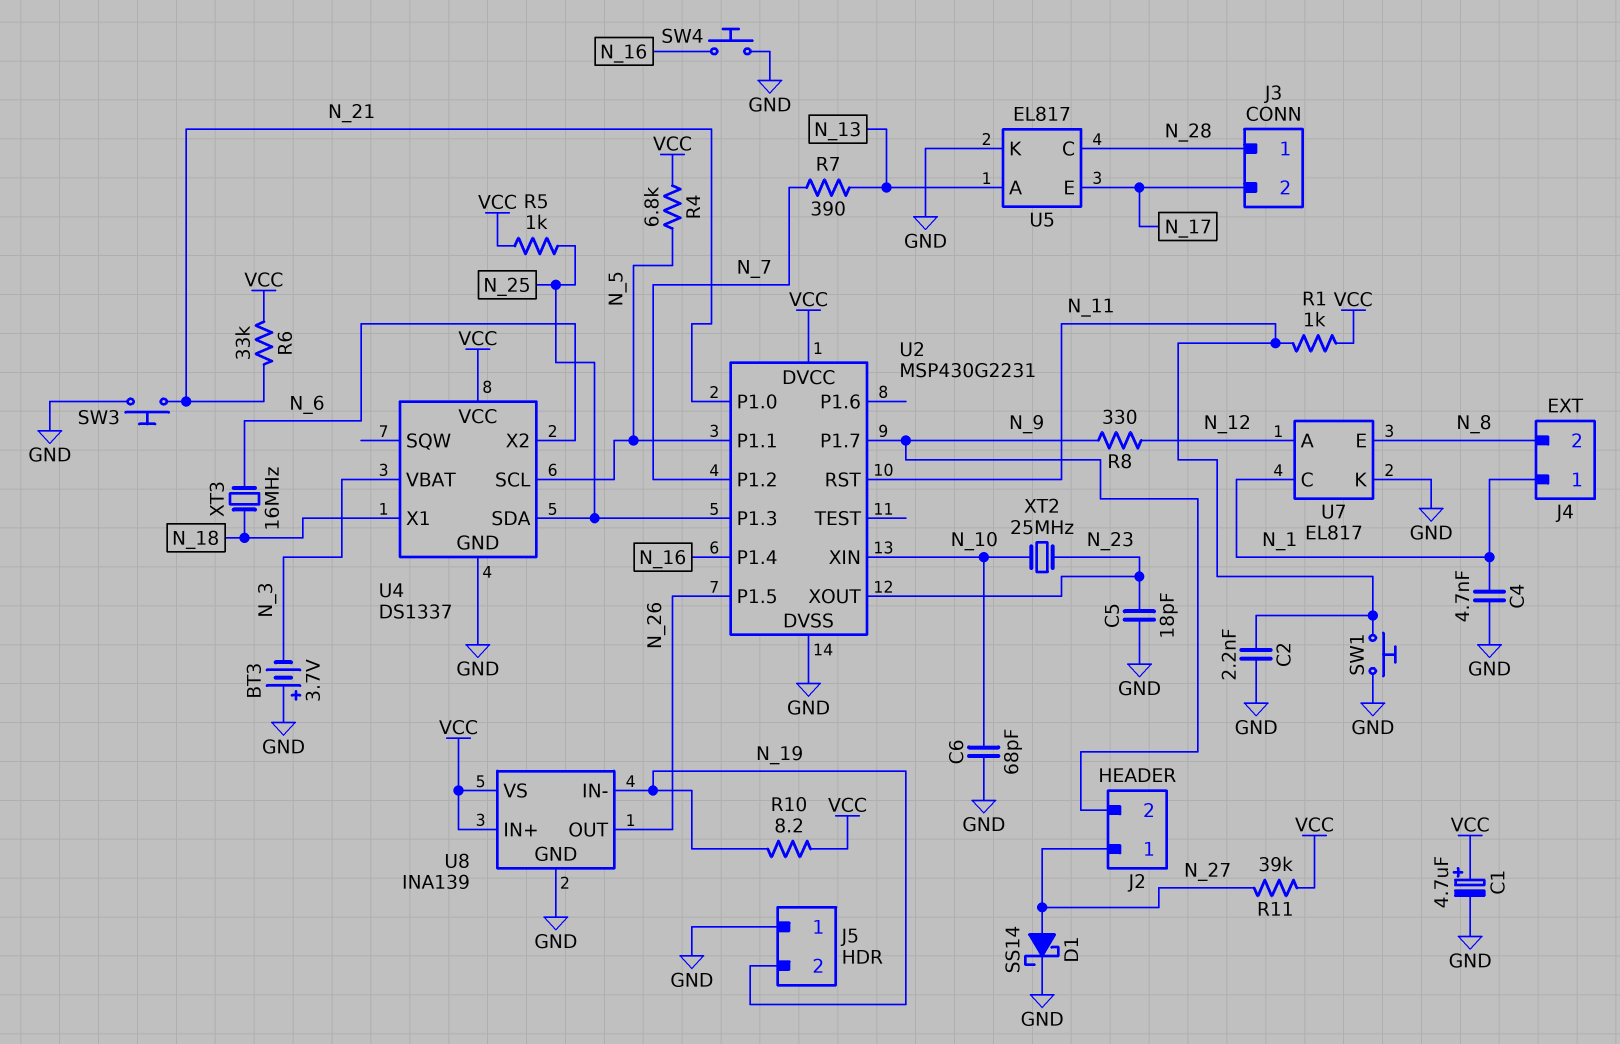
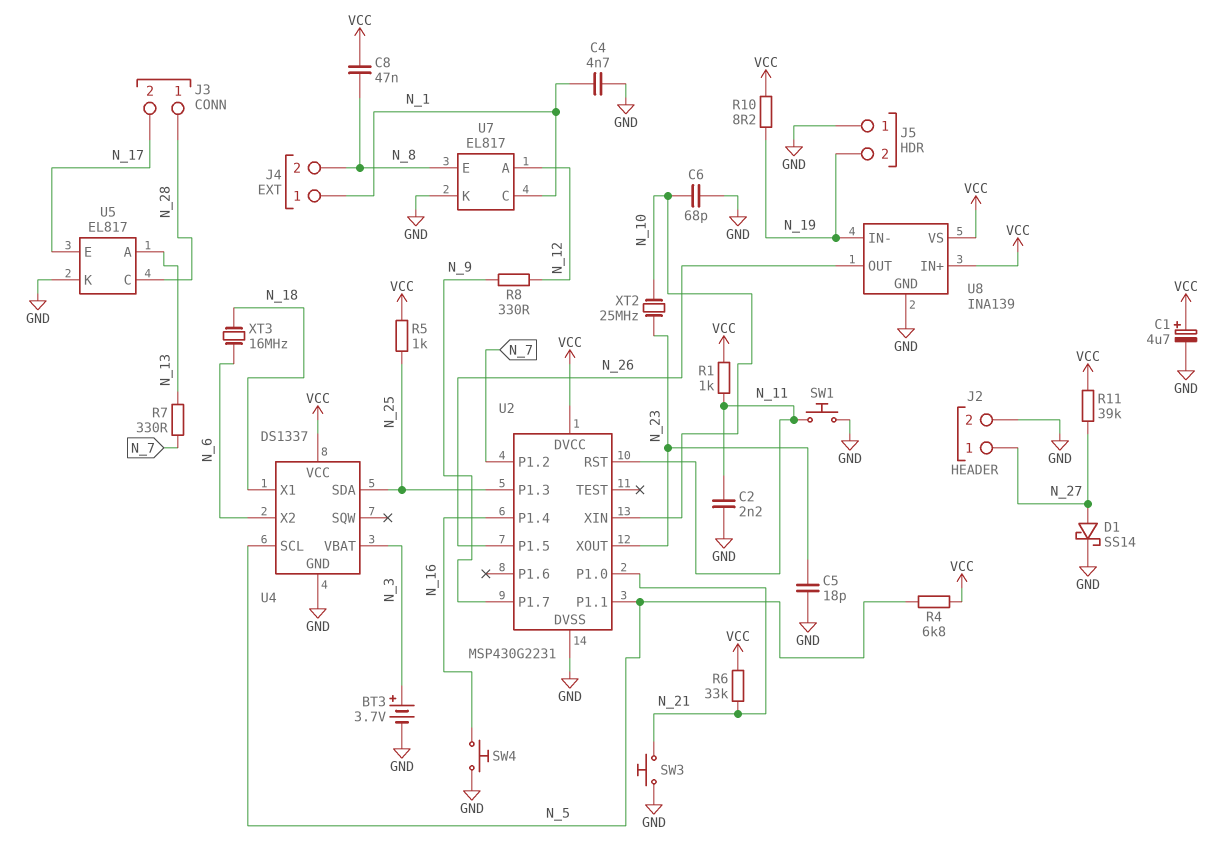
BT3: 3.7V (plus GND, minus N_3) -> 3.7V (plus N_3, minus GND)
C8: none -> 47nF (N_8, VCC)
J2 pin 2: N_9 -> GND
R7: 390 (N_7, N_13) -> 330 (N_7, N_13)

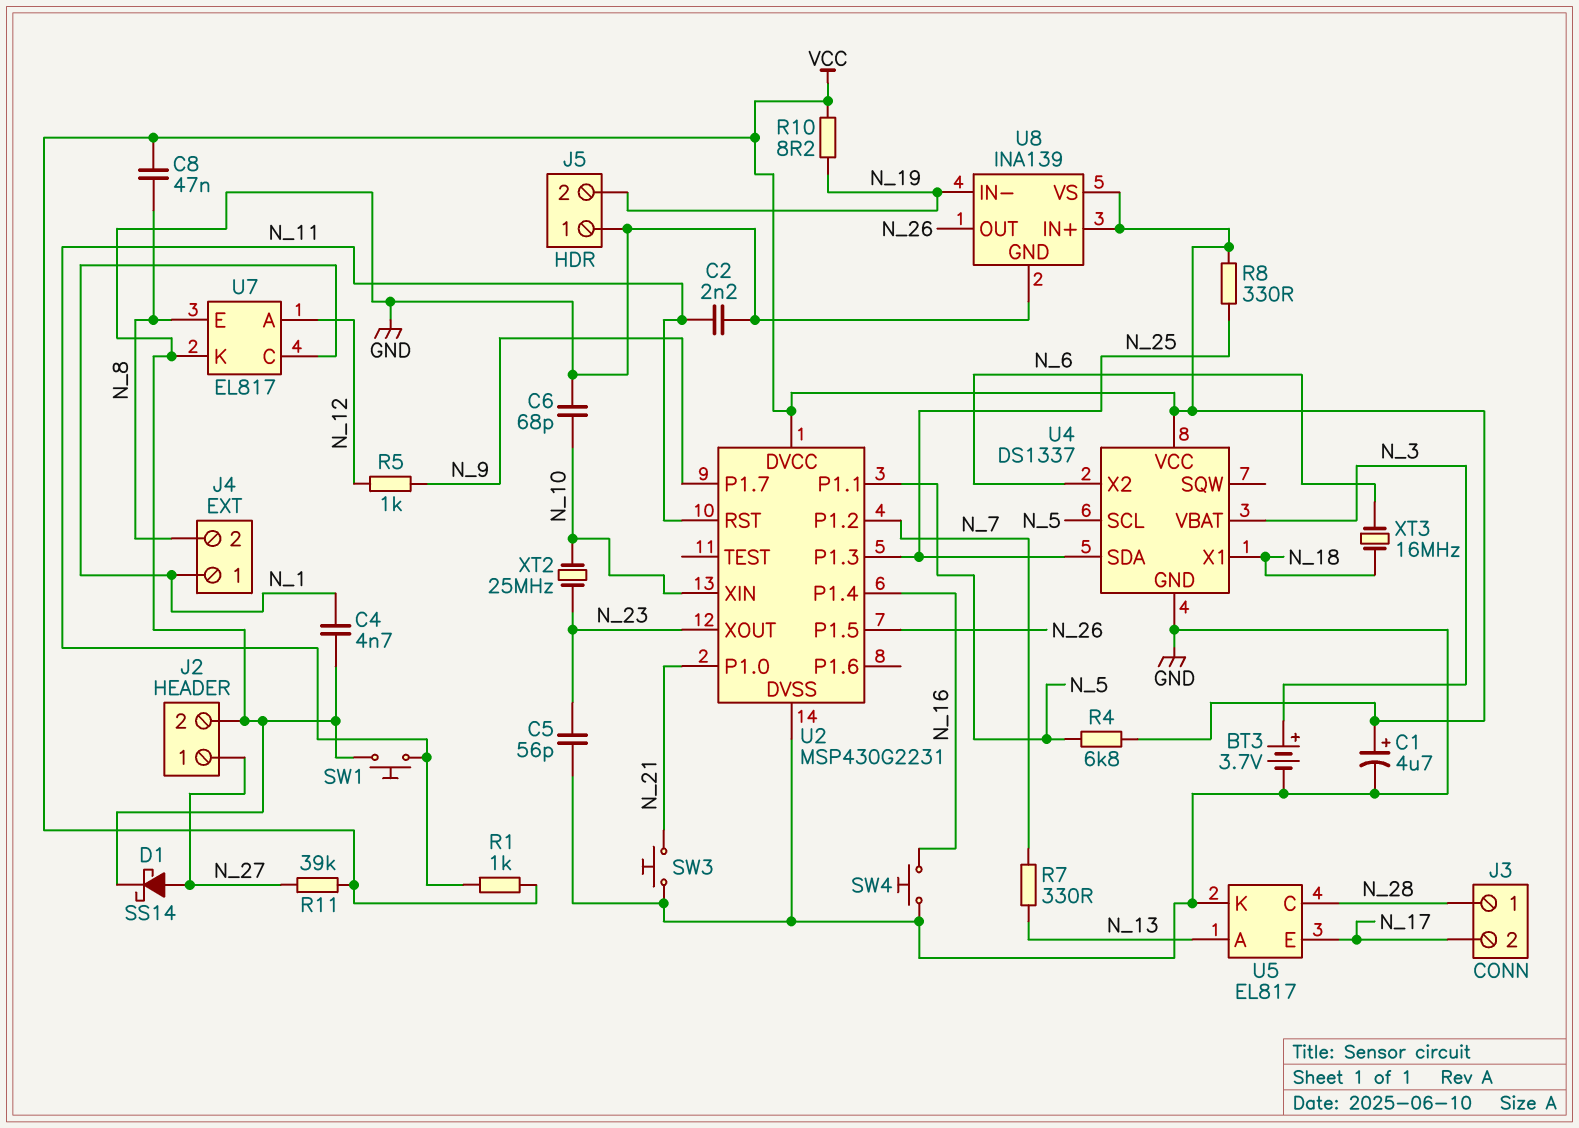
C5: 18pF (GND, N_23) -> 56pF (GND, N_23)
R5: 1k (N_25, VCC) -> 1k (N_9, N_12)
R6: 33k (N_21, VCC) -> none
R8: 330 (N_9, N_12) -> 330 (N_25, VCC)

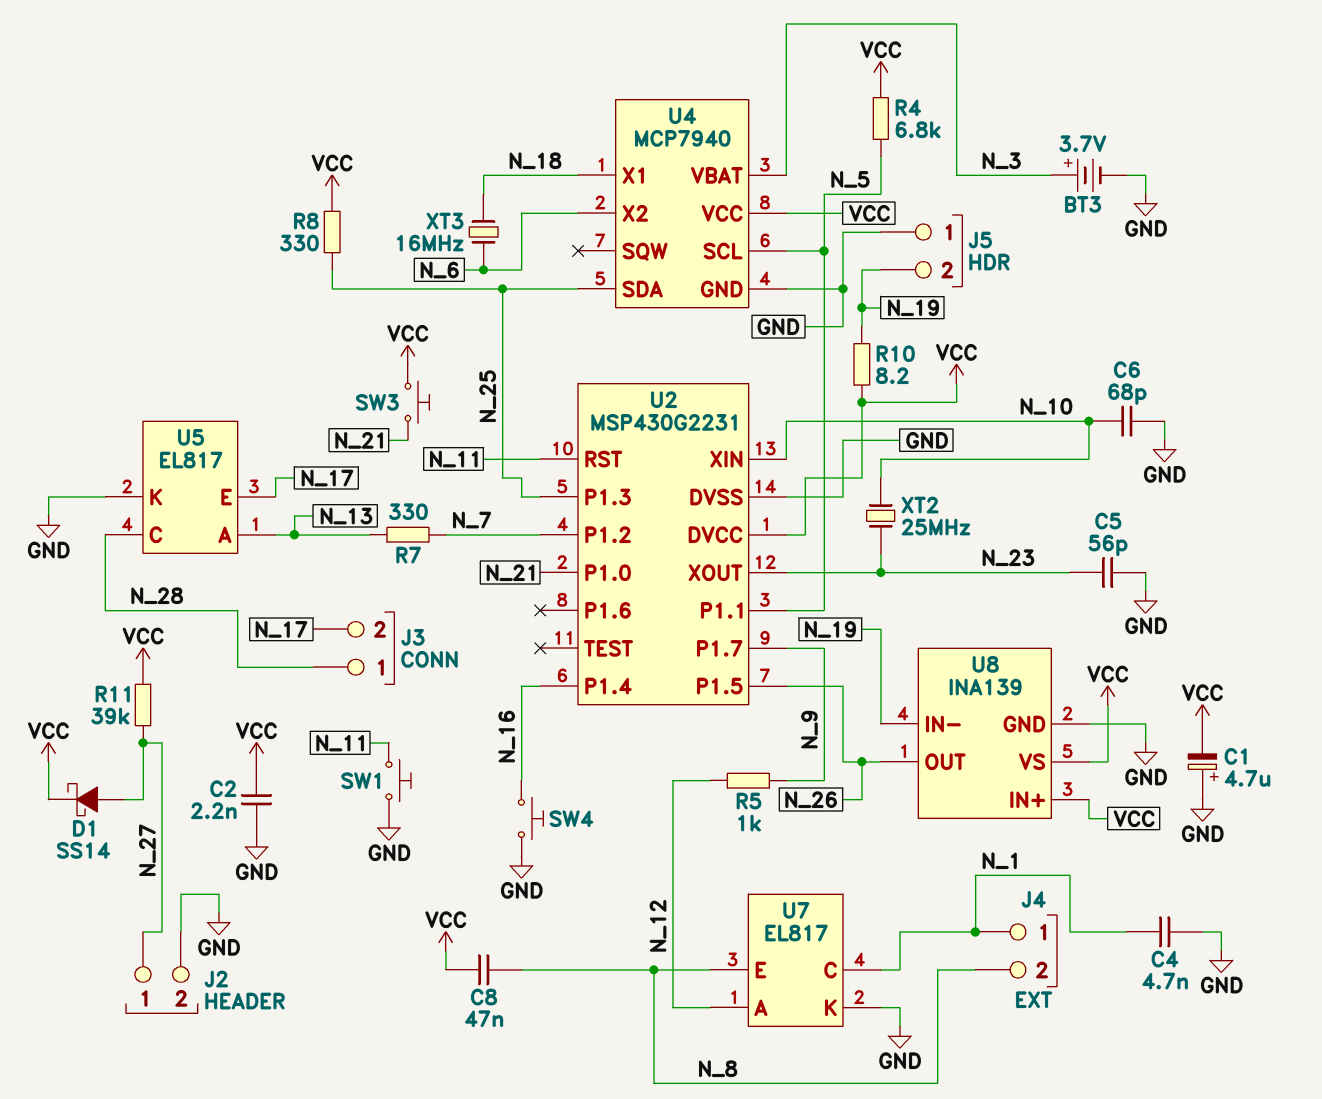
C1: 4.7uF (plus VCC, minus GND) -> 4.7uF (plus GND, minus VCC)
C2: 2.2nF (GND, N_11) -> 2.2nF (GND, VCC)
D1: schottky SS14 (A N_27, K GND) -> schottky SS14 (A N_27, K VCC)
R1: 1k (N_11, VCC) -> none
SW3: button (GND, N_21) -> button (N_21, VCC)
U4: DS1337 -> MCP7940

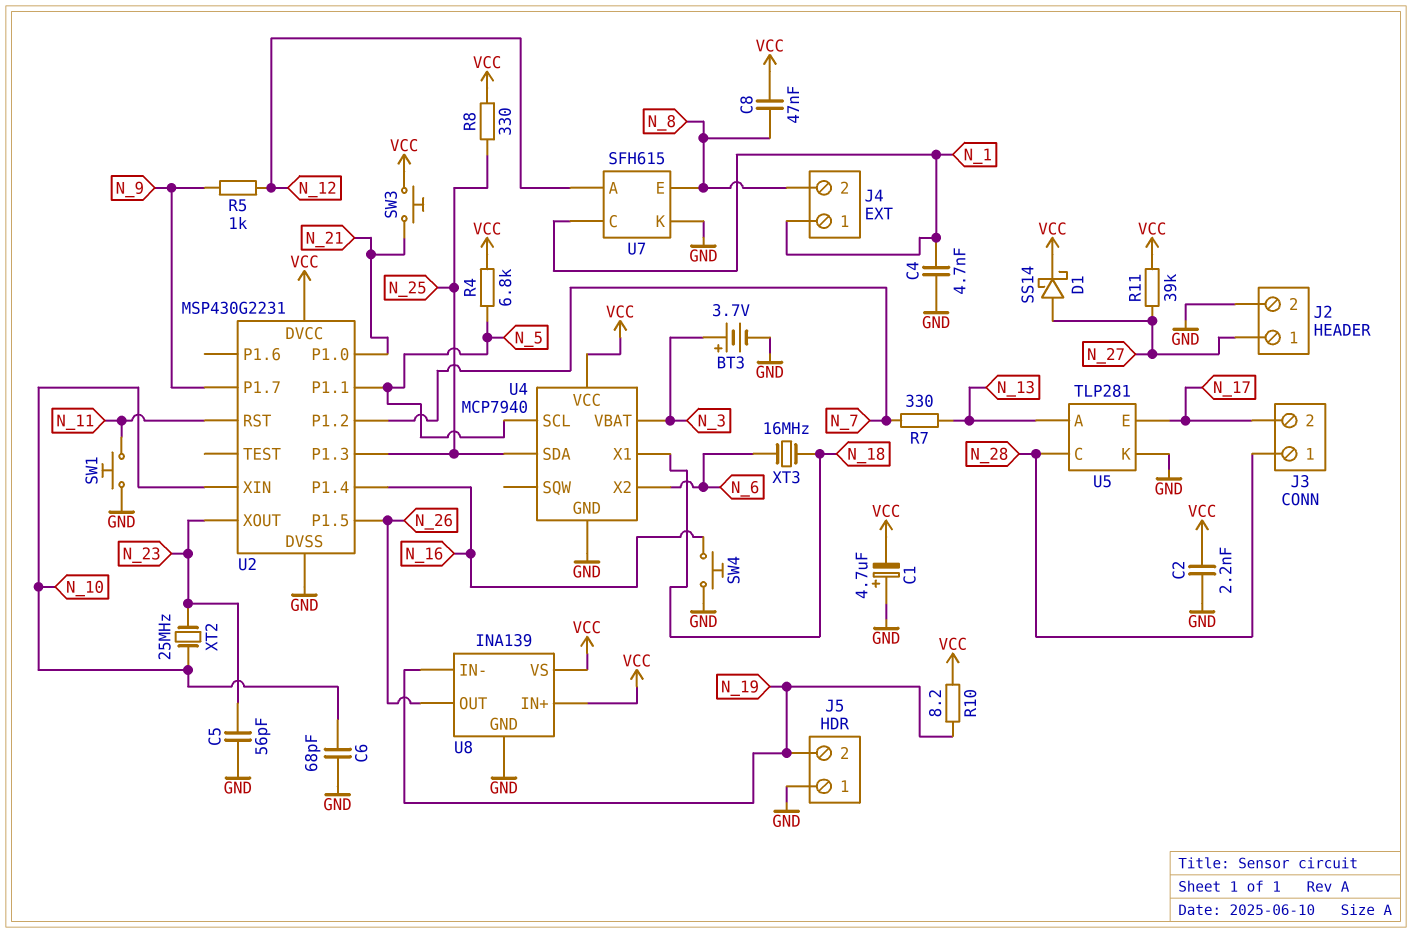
U5: EL817 -> TLP281
U7: EL817 -> SFH615

